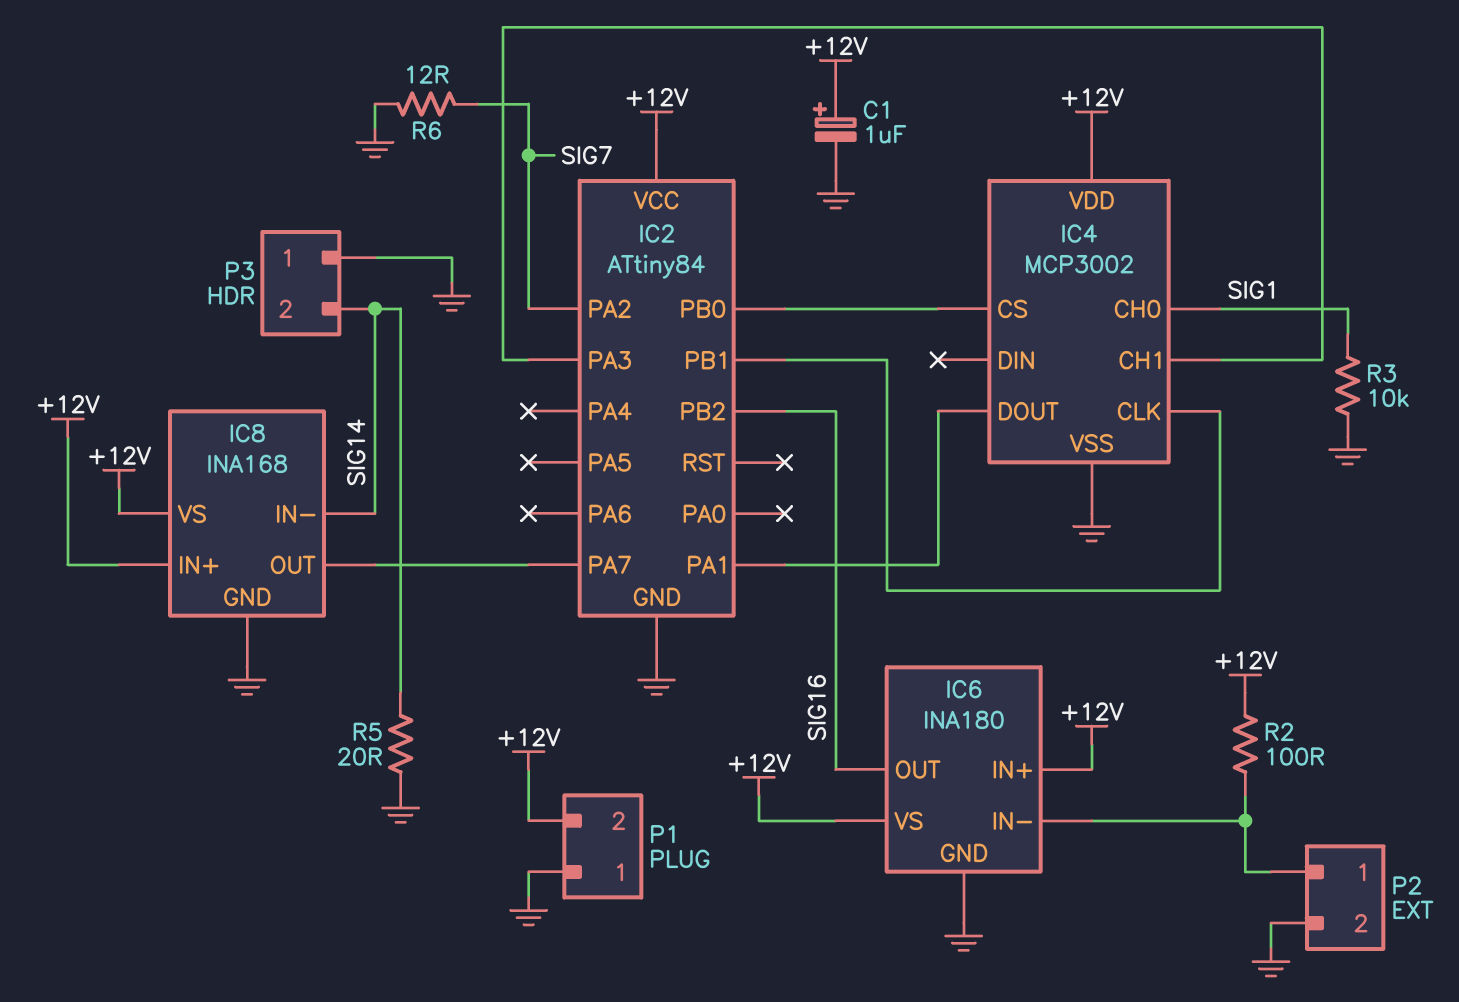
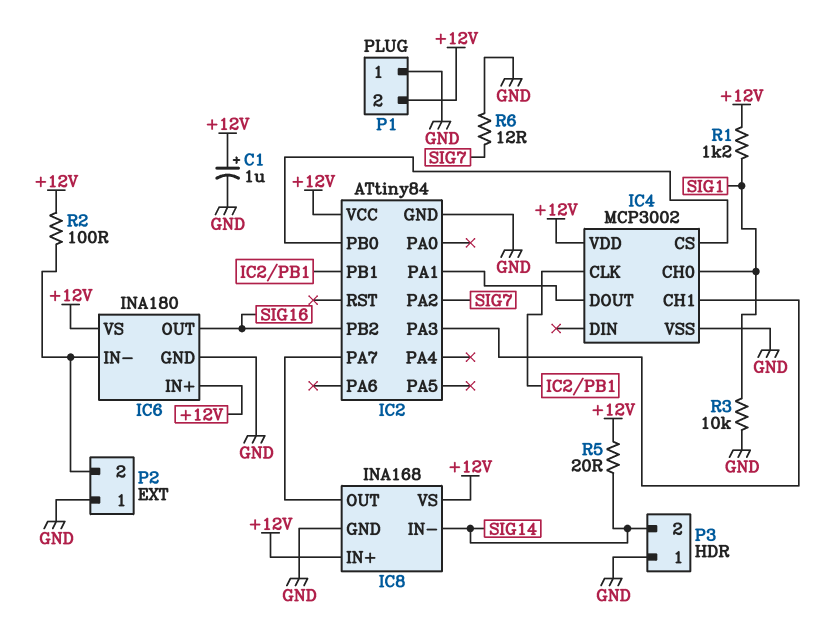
P2 pin 1: IC6/IN- -> GND
P2 pin 2: GND -> IC6/IN-
R1: none -> 1.2k (+12V, SIG1)
R5: 20 (GND, SIG14) -> 20 (+12V, SIG14)

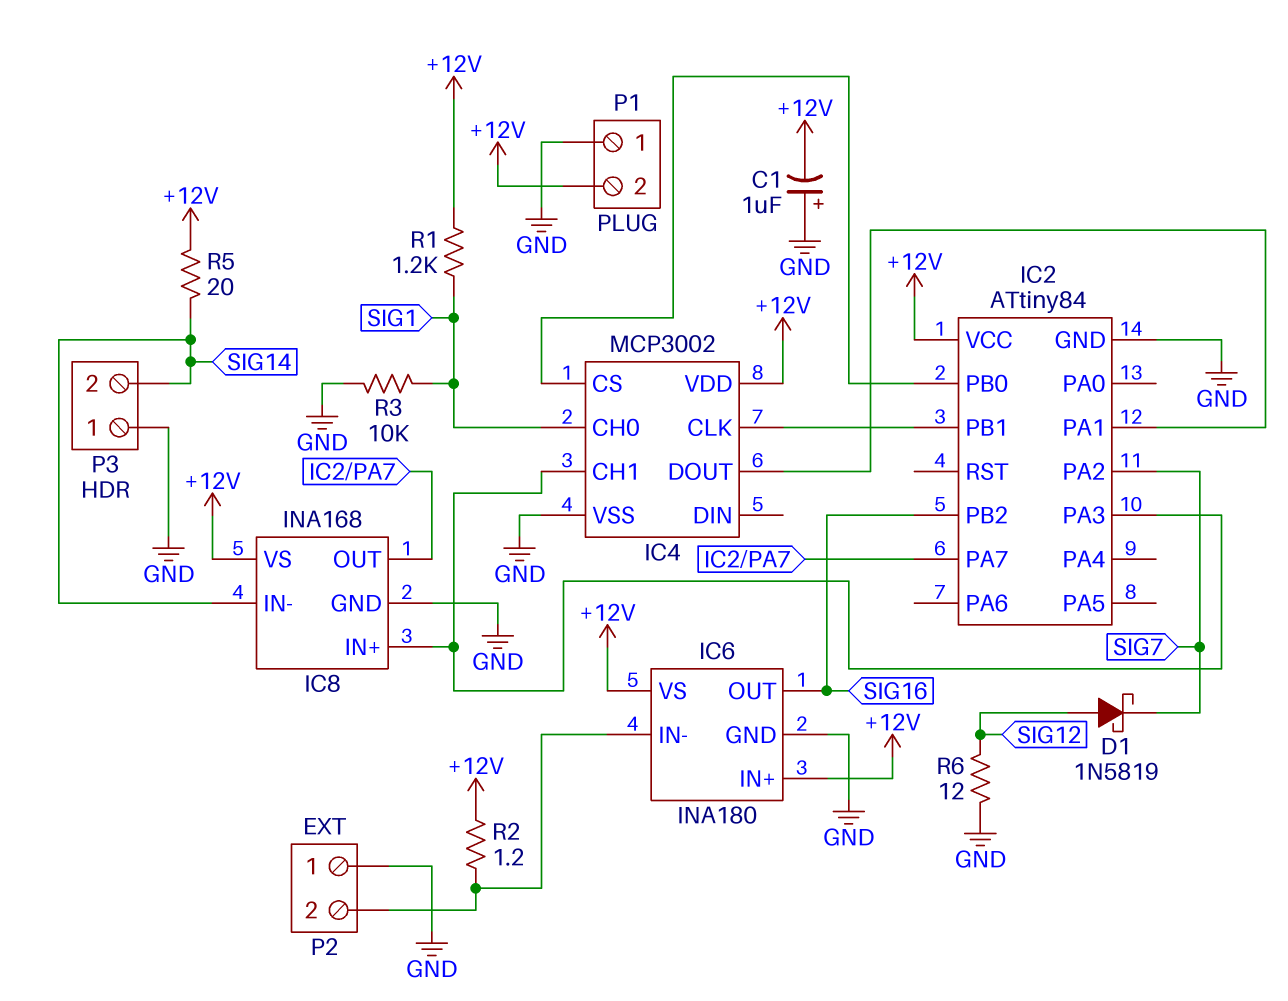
C1: 1uF (plus +12V, minus GND) -> 1uF (plus GND, minus +12V)
D1: none -> schottky 1N5819 (A SIG12, K SIG7)
IC8 pin IN+: +12V -> IC2/PA3
R2: 100 (+12V, IC6/IN-) -> 1.2 (+12V, IC6/IN-)
R6: 12 (GND, SIG7) -> 12 (GND, SIG12)

